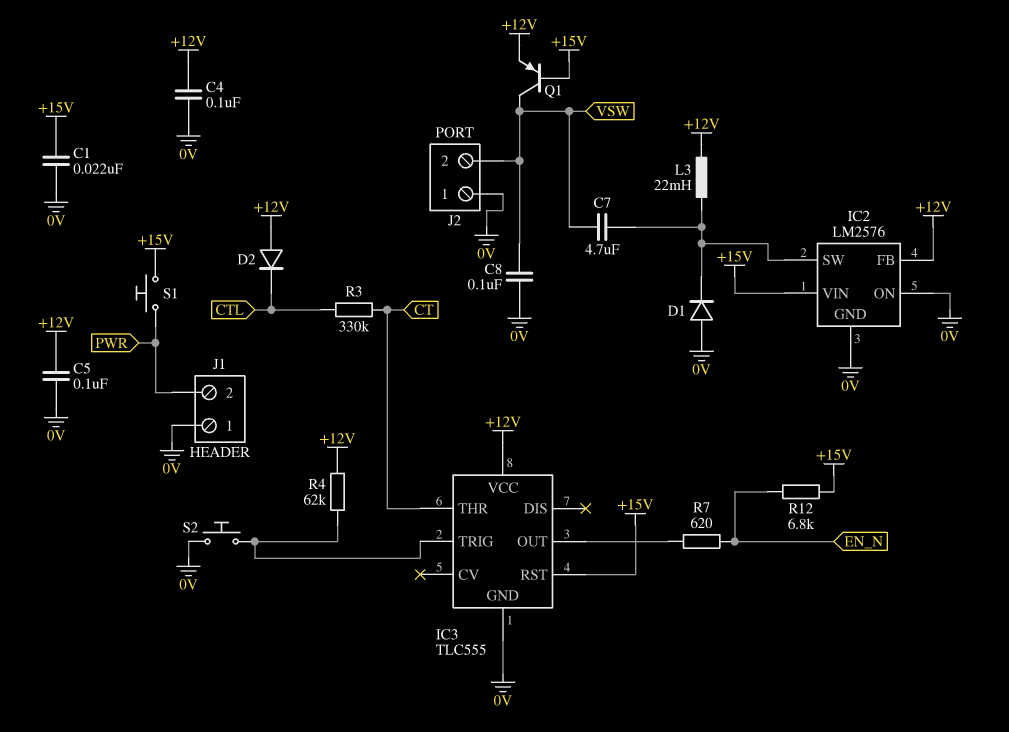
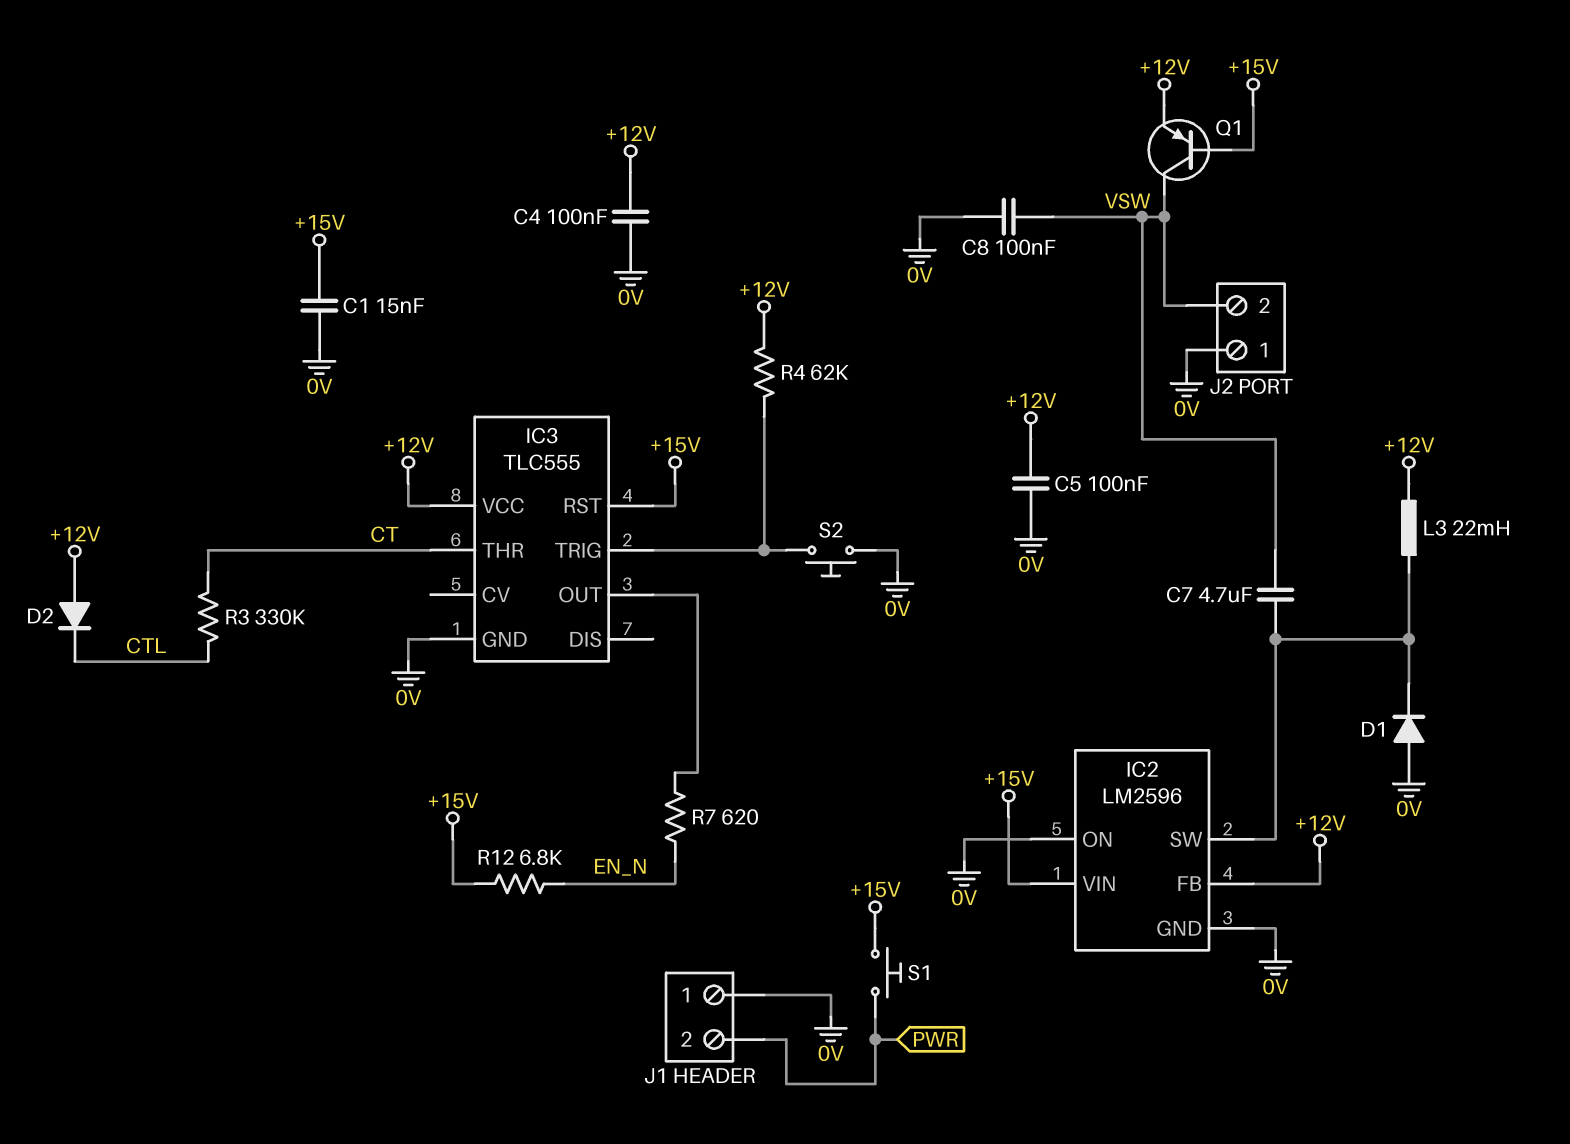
C1: 22nF (+15V, 0V) -> 15nF (+15V, 0V)
IC2: LM2576 -> LM2596

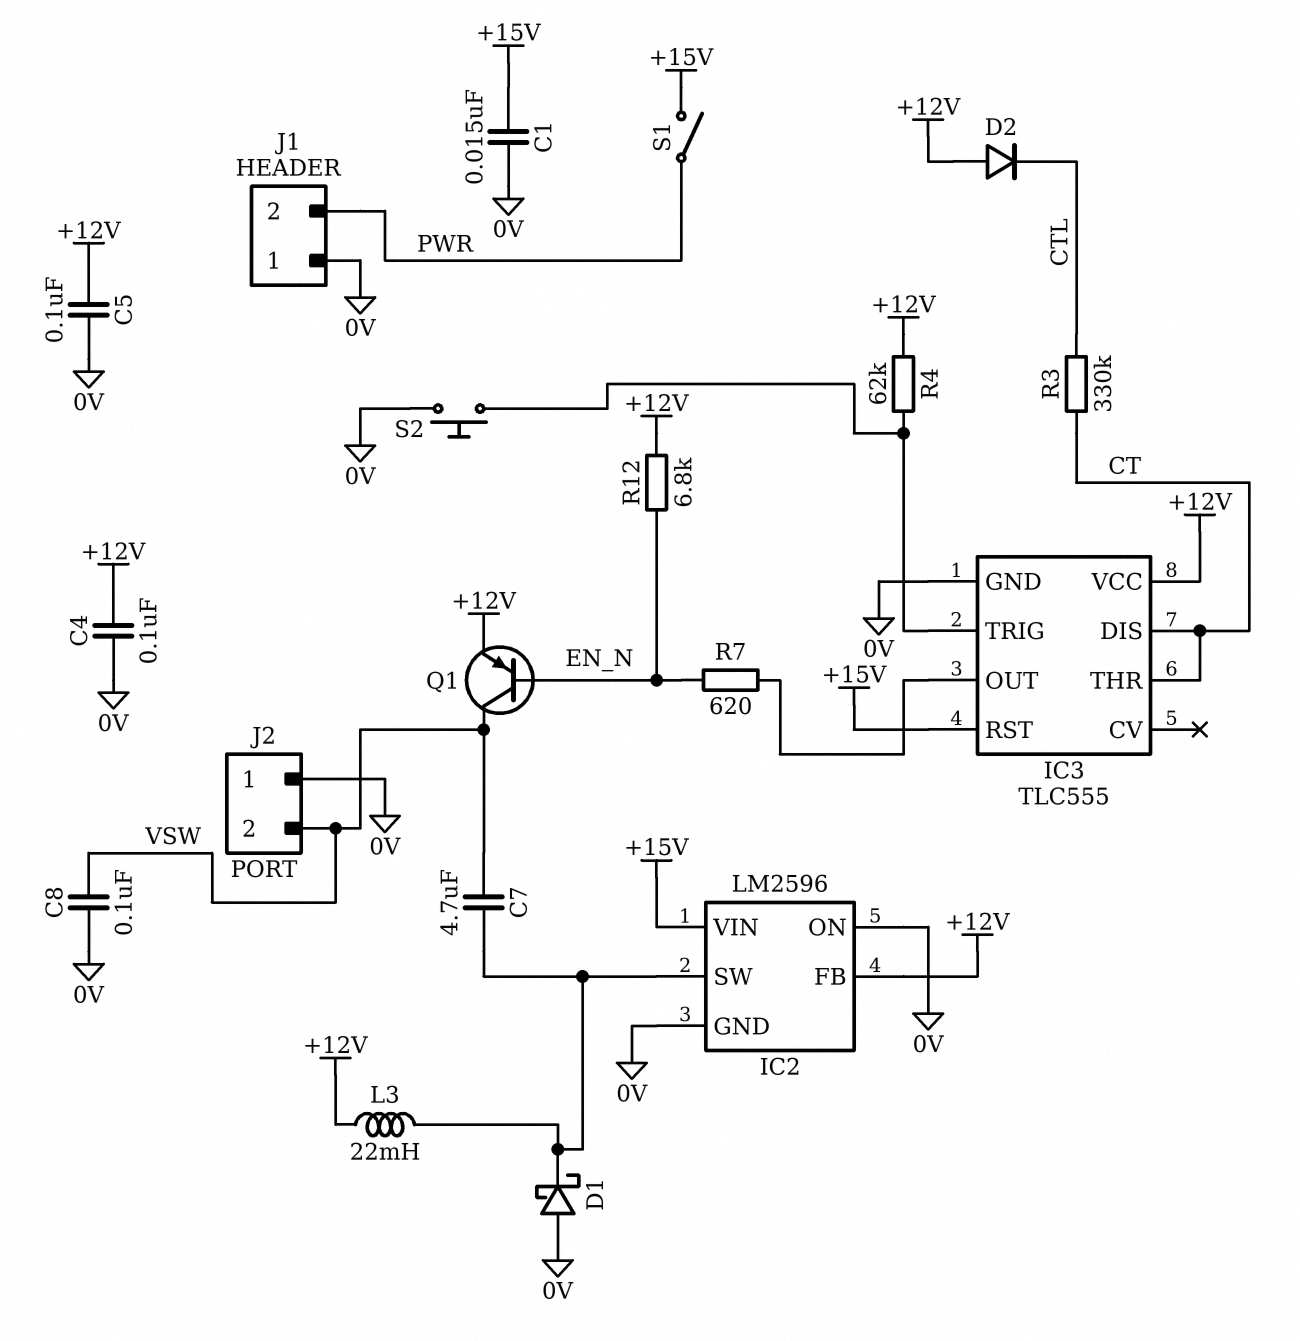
D1: diode (A 0V, K IC2/SW) -> schottky (A 0V, K IC2/SW)
IC3 pin DIS: none -> CT
Q1: PNP (B +15V, C VSW, E +12V) -> PNP (B EN_N, C VSW, E +12V)
R12: 6.8k (+15V, EN_N) -> 6.8k (+12V, EN_N)
S1: button (+15V, PWR) -> switch (+15V, PWR)

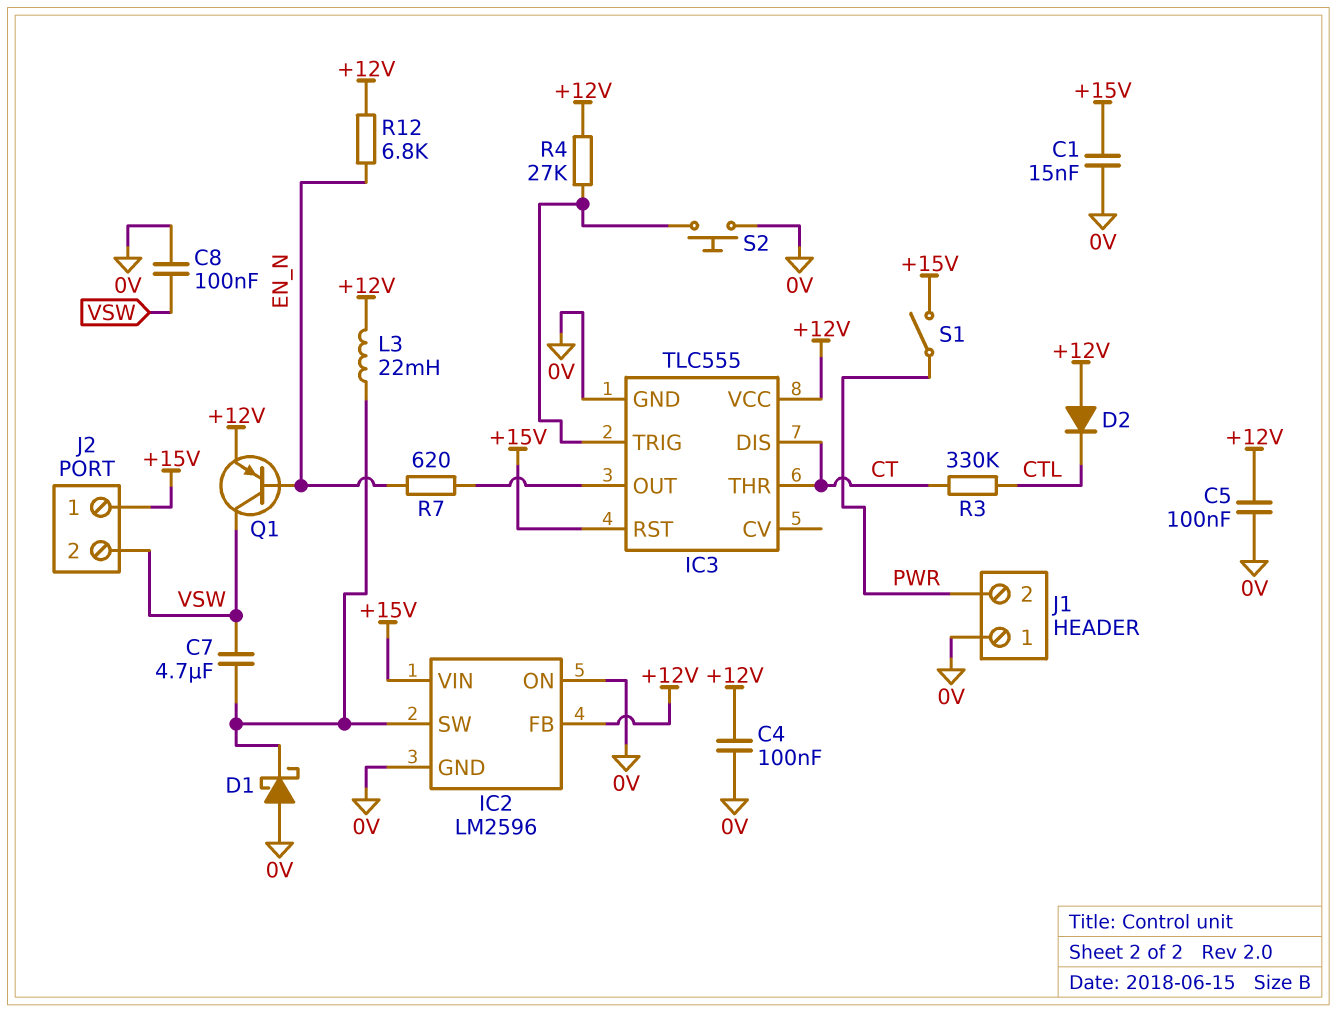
J2 pin 1: 0V -> +15V
R4: 62k (+12V, IC3/TRIG) -> 27k (+12V, IC3/TRIG)

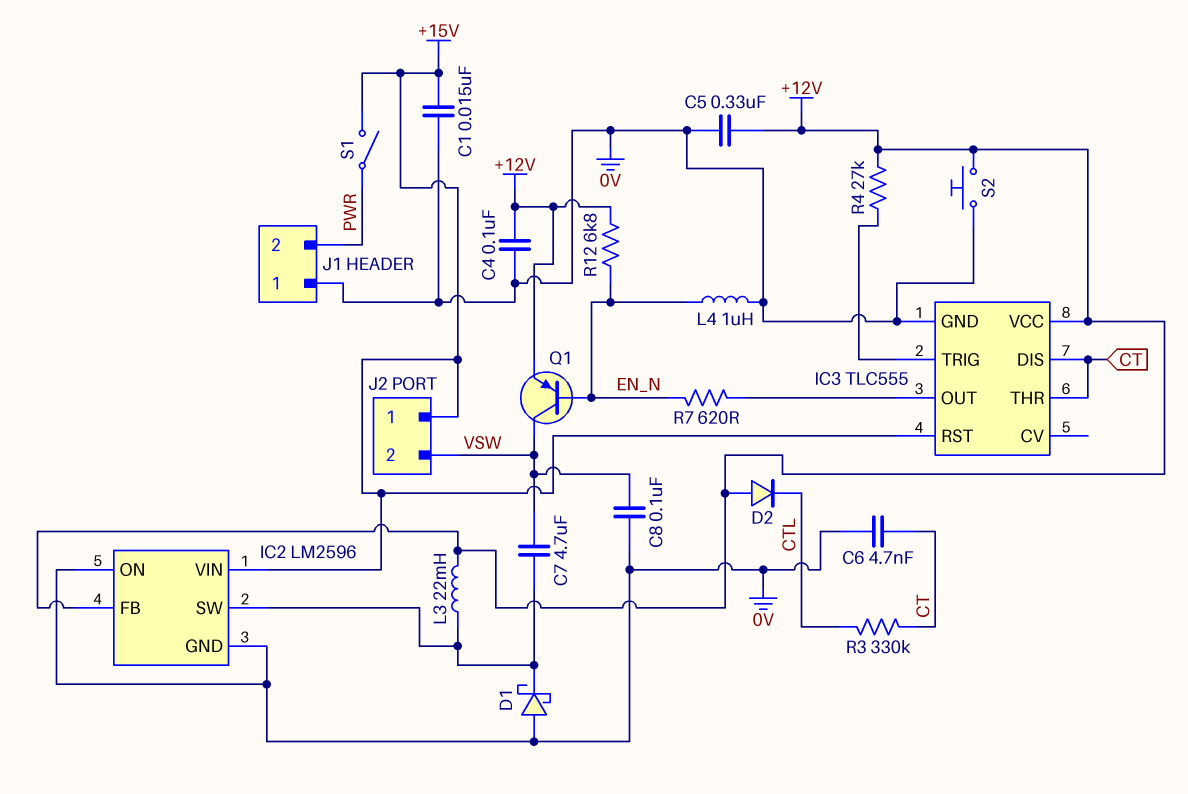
C5: 100nF (+12V, 0V) -> 330nF (+12V, 0V)
C6: none -> 4.7nF (0V, CT)
L4: none -> 1uH (0V, EN_N)
S2: button (0V, IC3/TRIG) -> button (+12V, 0V)

